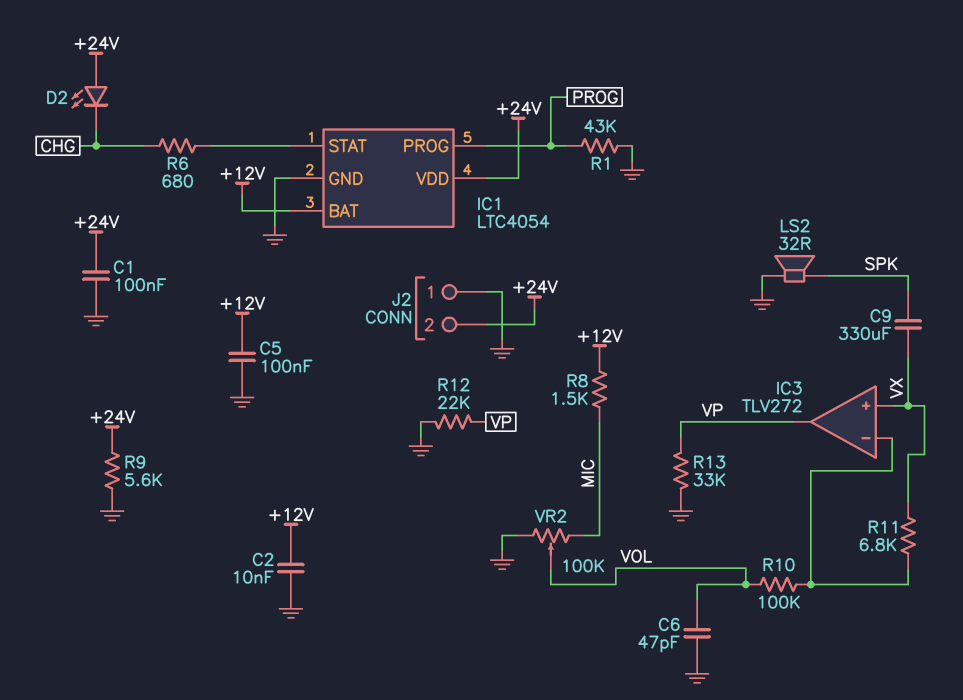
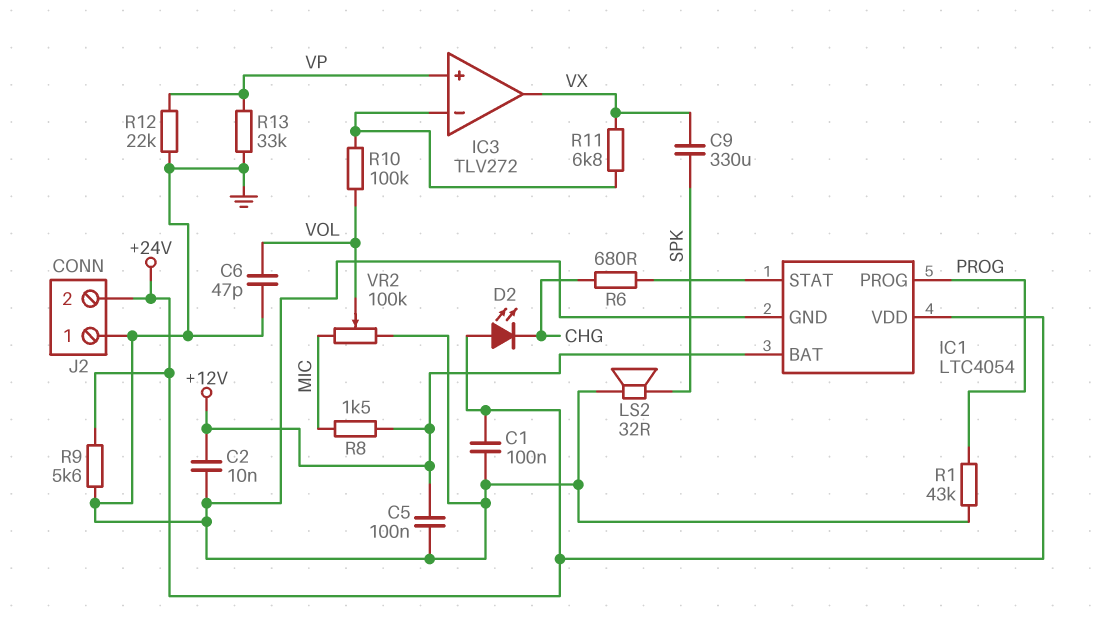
IC3 pin in+: VX -> VP
IC3 pin out: VP -> VX

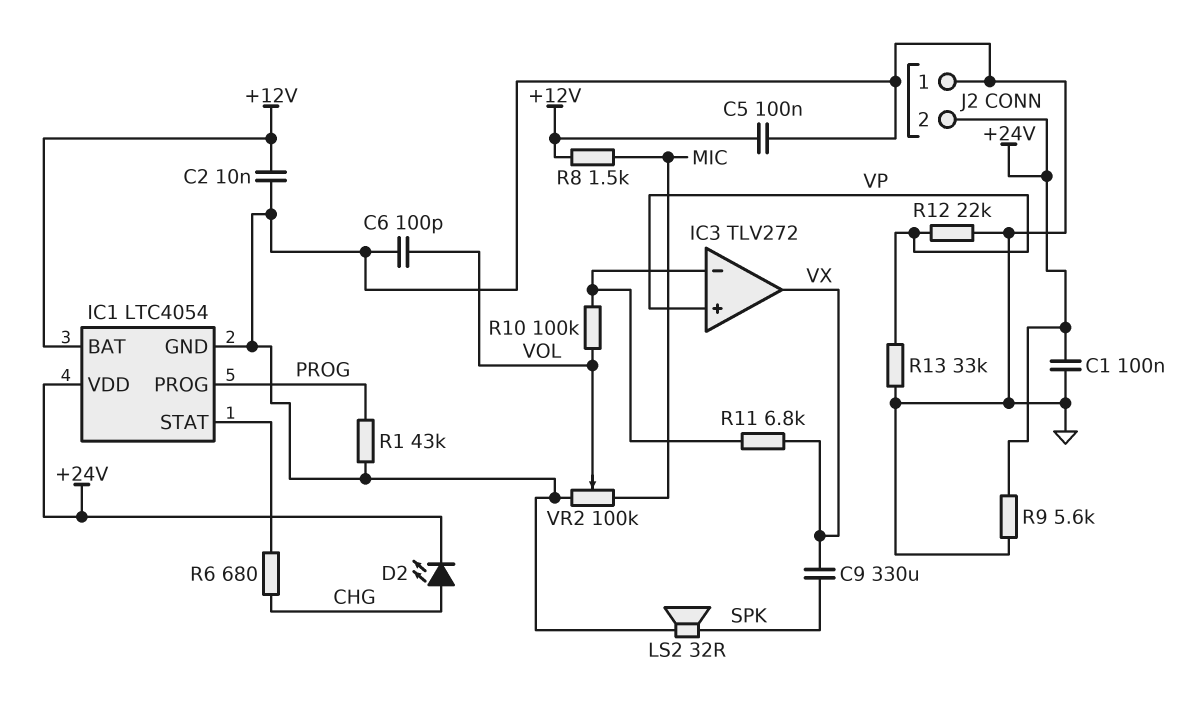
C6: 47pF (GND, VOL) -> 100pF (GND, VOL)
D2: LED (A +24V, K CHG) -> LED (A CHG, K +24V)

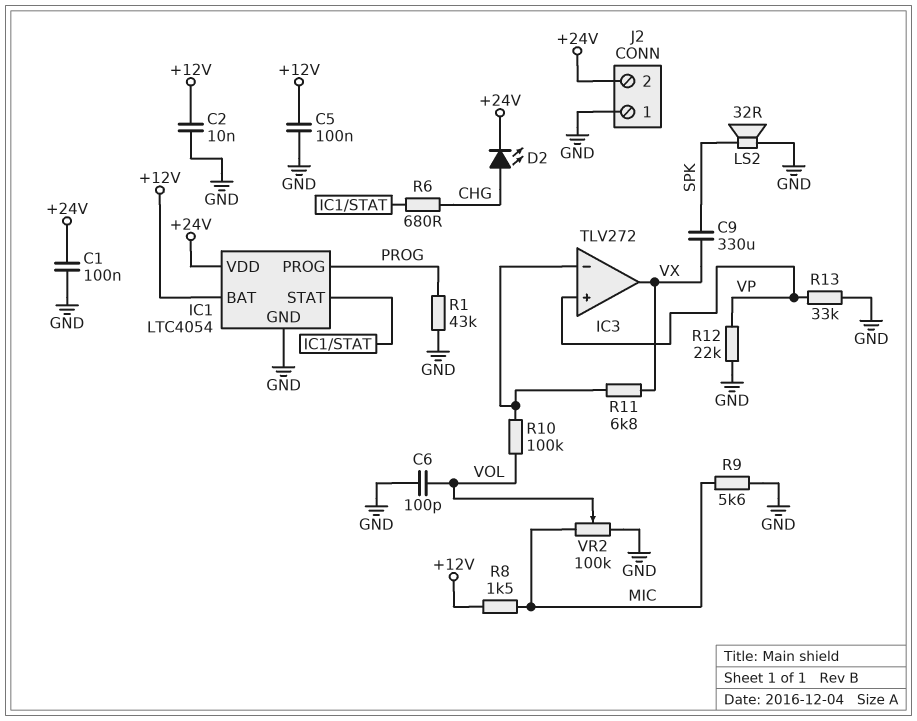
R9: 5.6k (+24V, GND) -> 5.6k (GND, MIC)

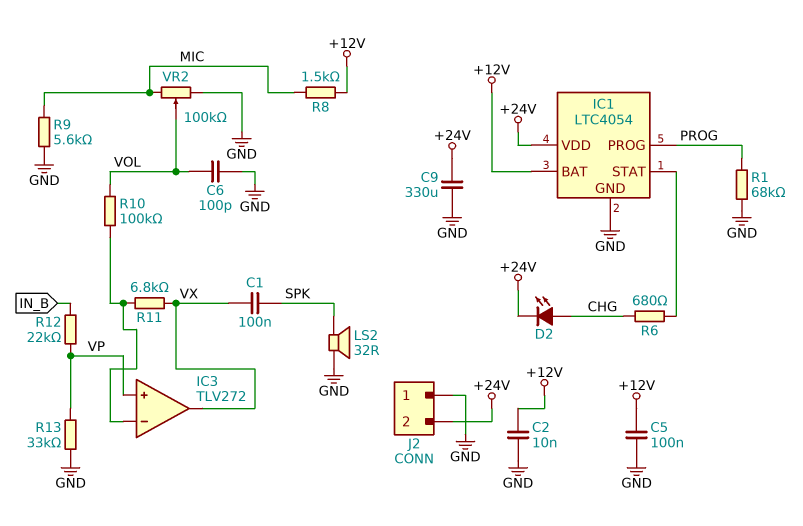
C1: 100nF (+24V, GND) -> 100nF (SPK, VX)
C9: 330uF (SPK, VX) -> 330uF (+24V, GND)
R1: 43k (GND, PROG) -> 68k (GND, PROG)
R12: 22k (GND, VP) -> 22k (IN_B, VP)

